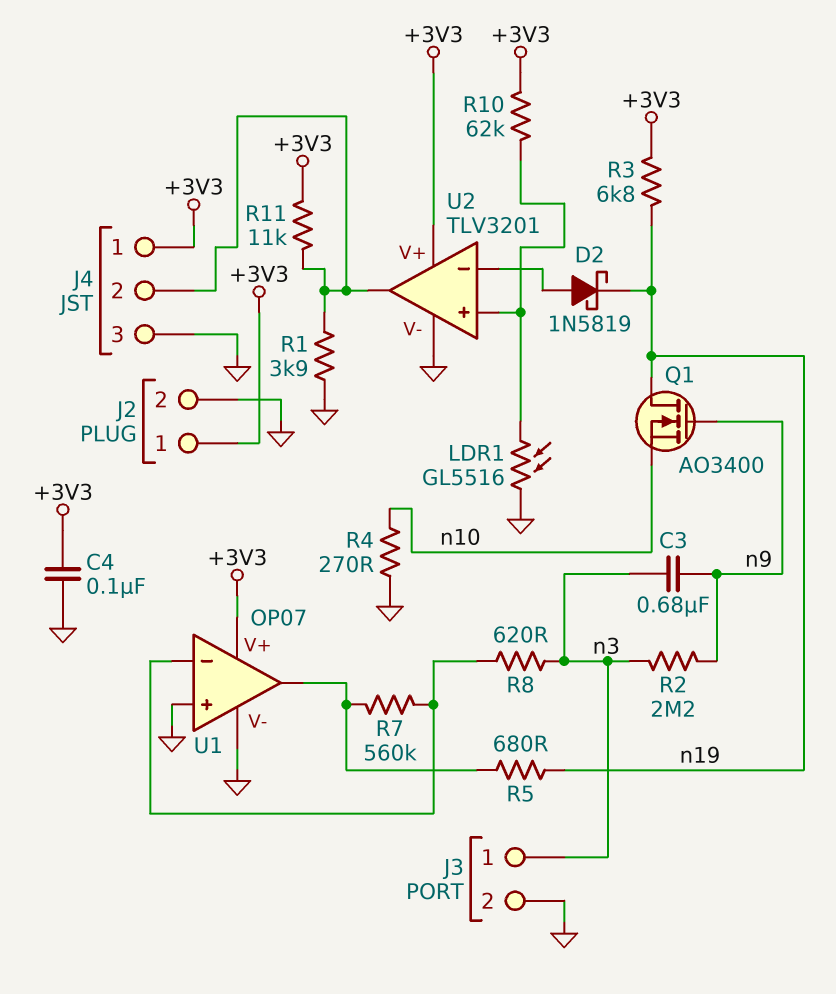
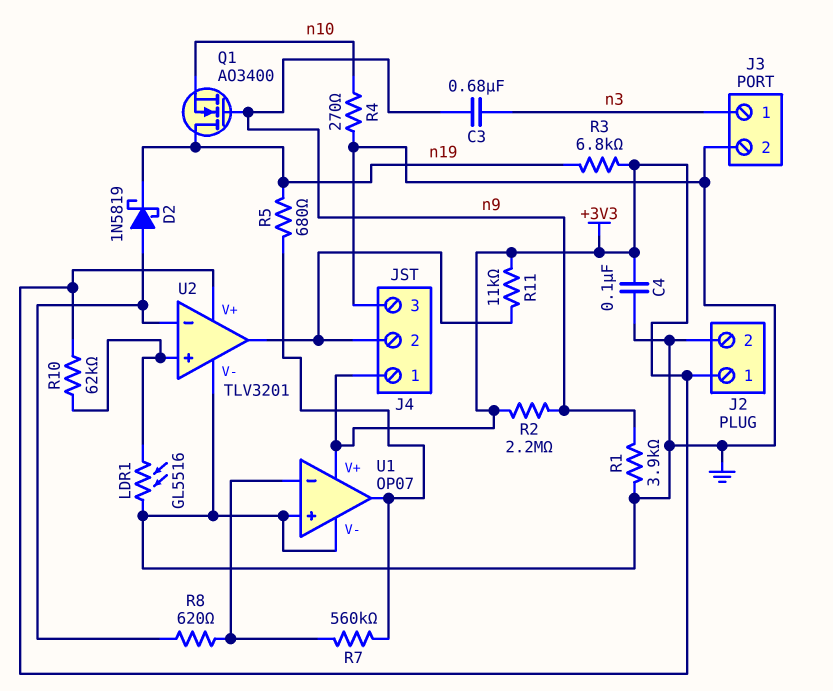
R1: 3.9k (GND, J4/2) -> 3.9k (GND, n9)
R2: 2.2M (n3, n9) -> 2.2M (+3V3, n9)
R8: 620 (U1/in-, n3) -> 620 (U1/in-, U2/in-)

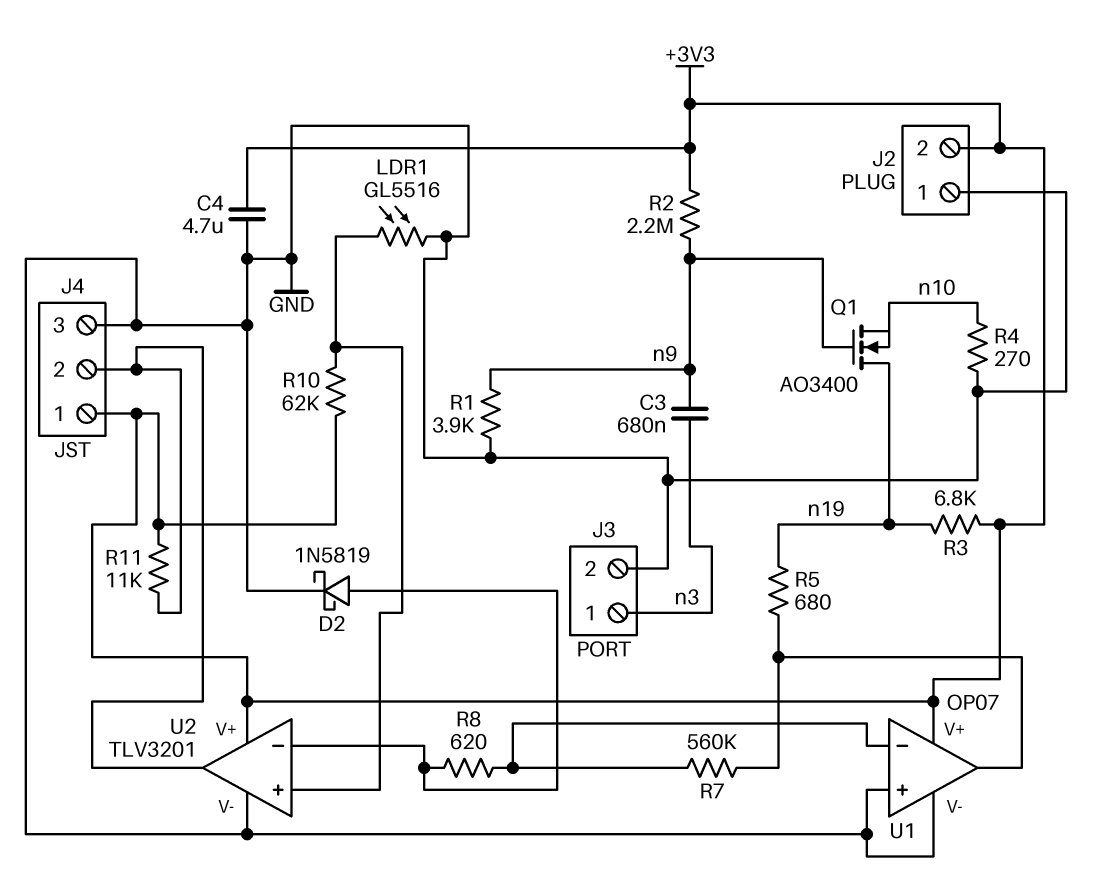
C4: 100nF (+3V3, GND) -> 4.7uF (+3V3, GND)
D2: schottky 1N5819 (A U2/in-, K n19) -> schottky 1N5819 (A U2/in-, K GND)
J2 pin 1: +3V3 -> GND
J2 pin 2: GND -> +3V3

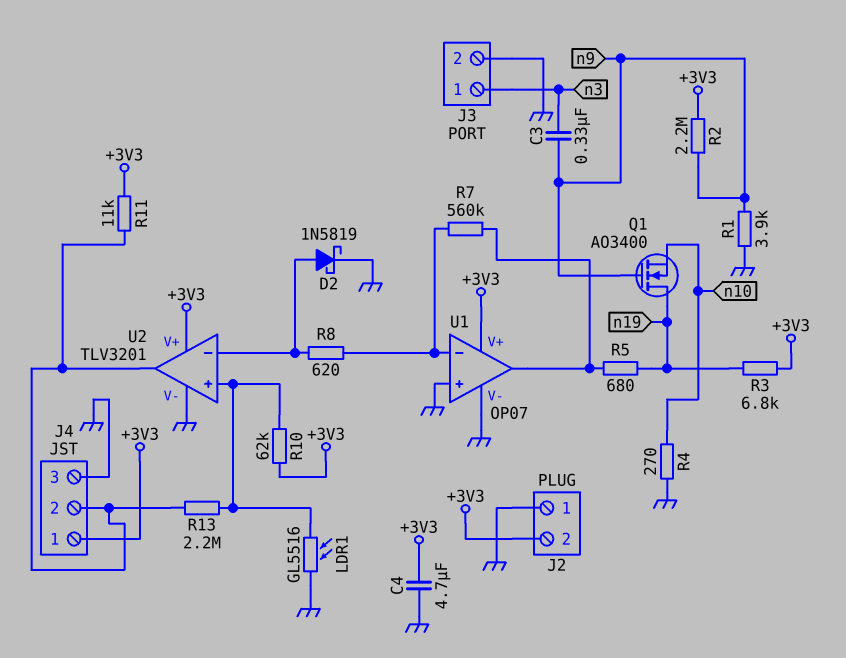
C3: 680nF (n3, n9) -> 330nF (n3, n9)
R13: none -> 2.2M (J4/2, U2/in+)

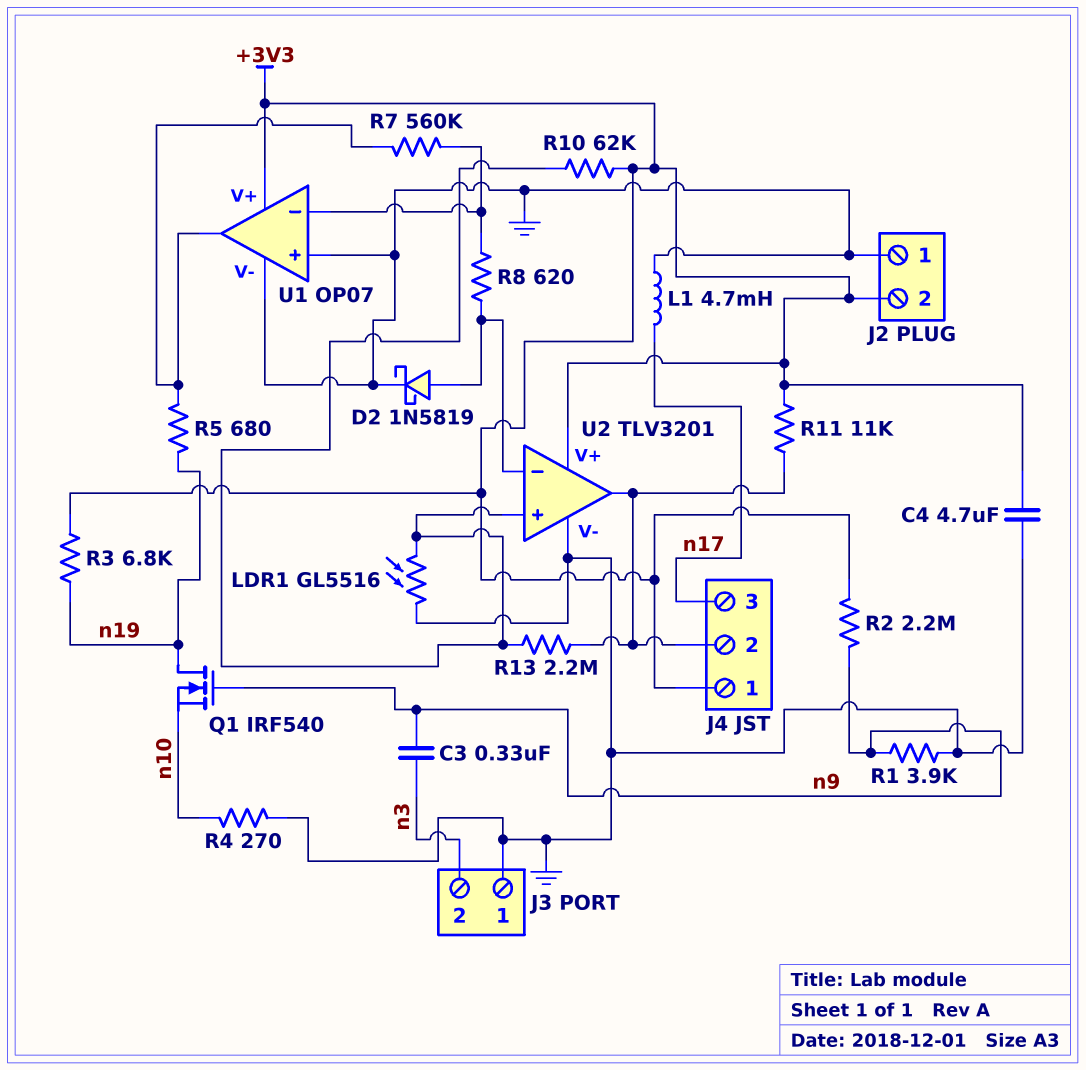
J3 pin 1: n3 -> GND
J3 pin 2: GND -> n3
J4 pin 3: GND -> n17
L1: none -> 4.7mH (GND, n17)
Q1: NMOS AO3400 (G n9, D n19, S n10) -> NMOS IRF540 (G n9, D n19, S n10)

